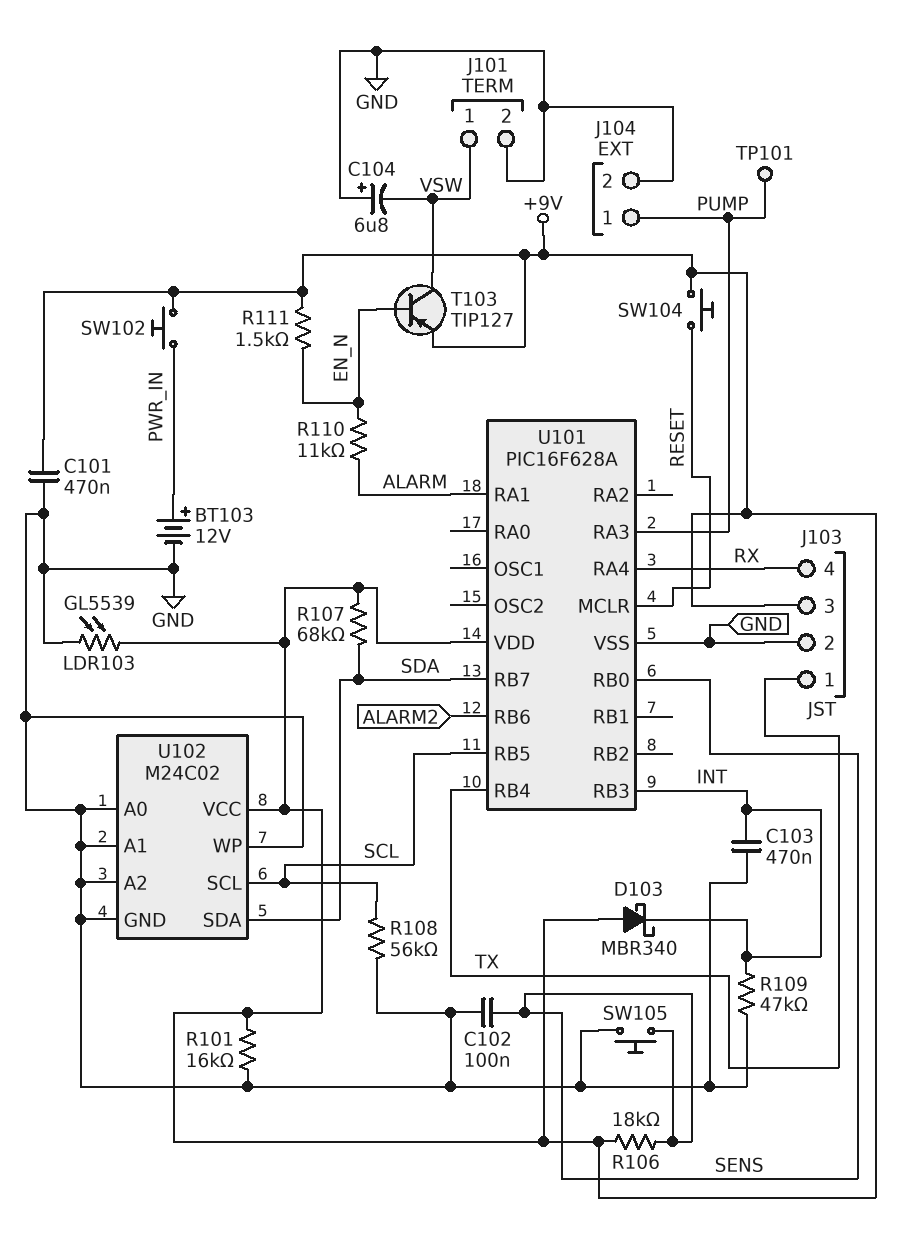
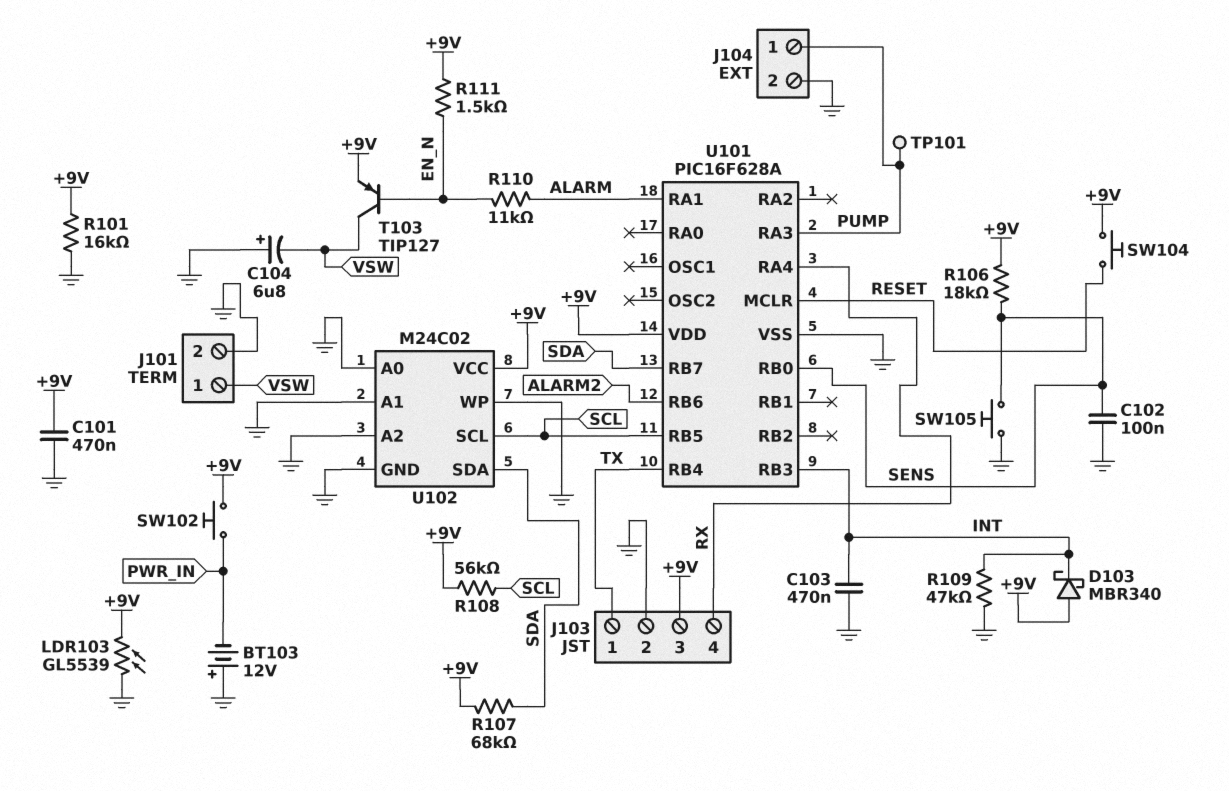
BT103: 12V (plus PWR_IN, minus GND) -> 12V (plus GND, minus PWR_IN)
R108: 56k (GND, SCL) -> 56k (+9V, SCL)

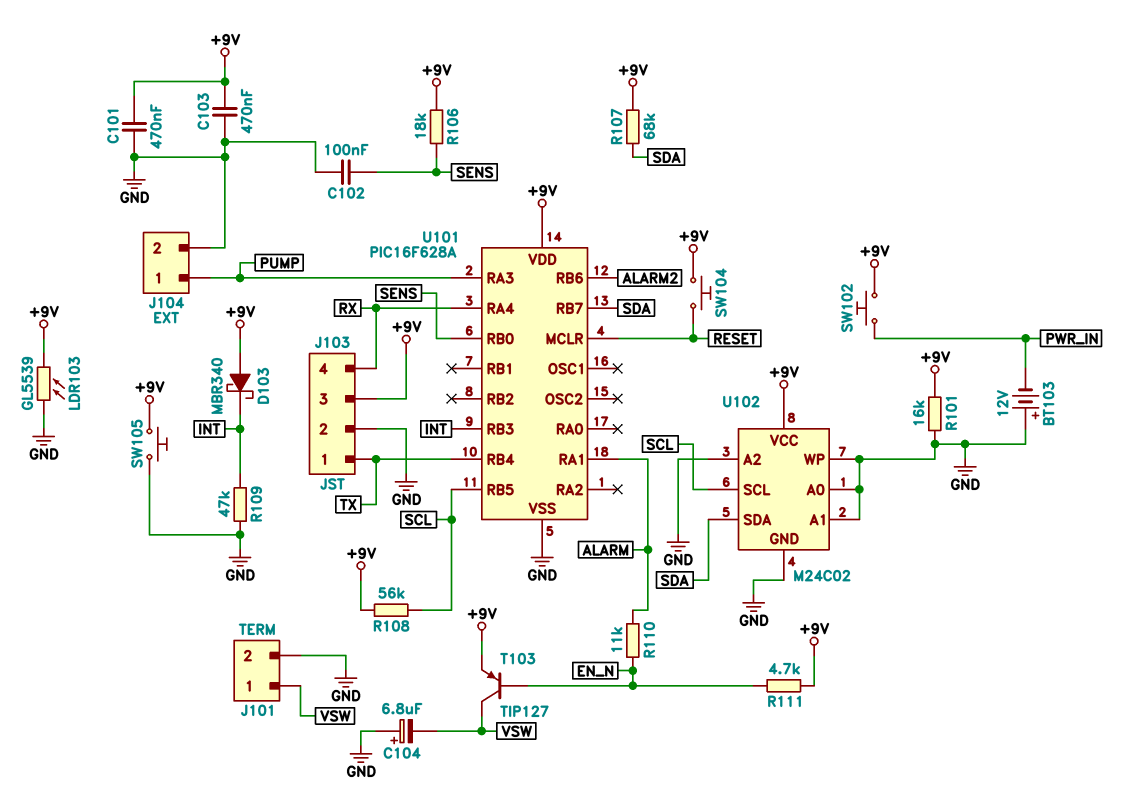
C103: 470nF (GND, INT) -> 470nF (+9V, GND)
R111: 1.5k (+9V, EN_N) -> 4.7k (+9V, EN_N)
SW105: button (GND, SENS) -> button (+9V, GND)
TP101: test point (PUMP) -> none

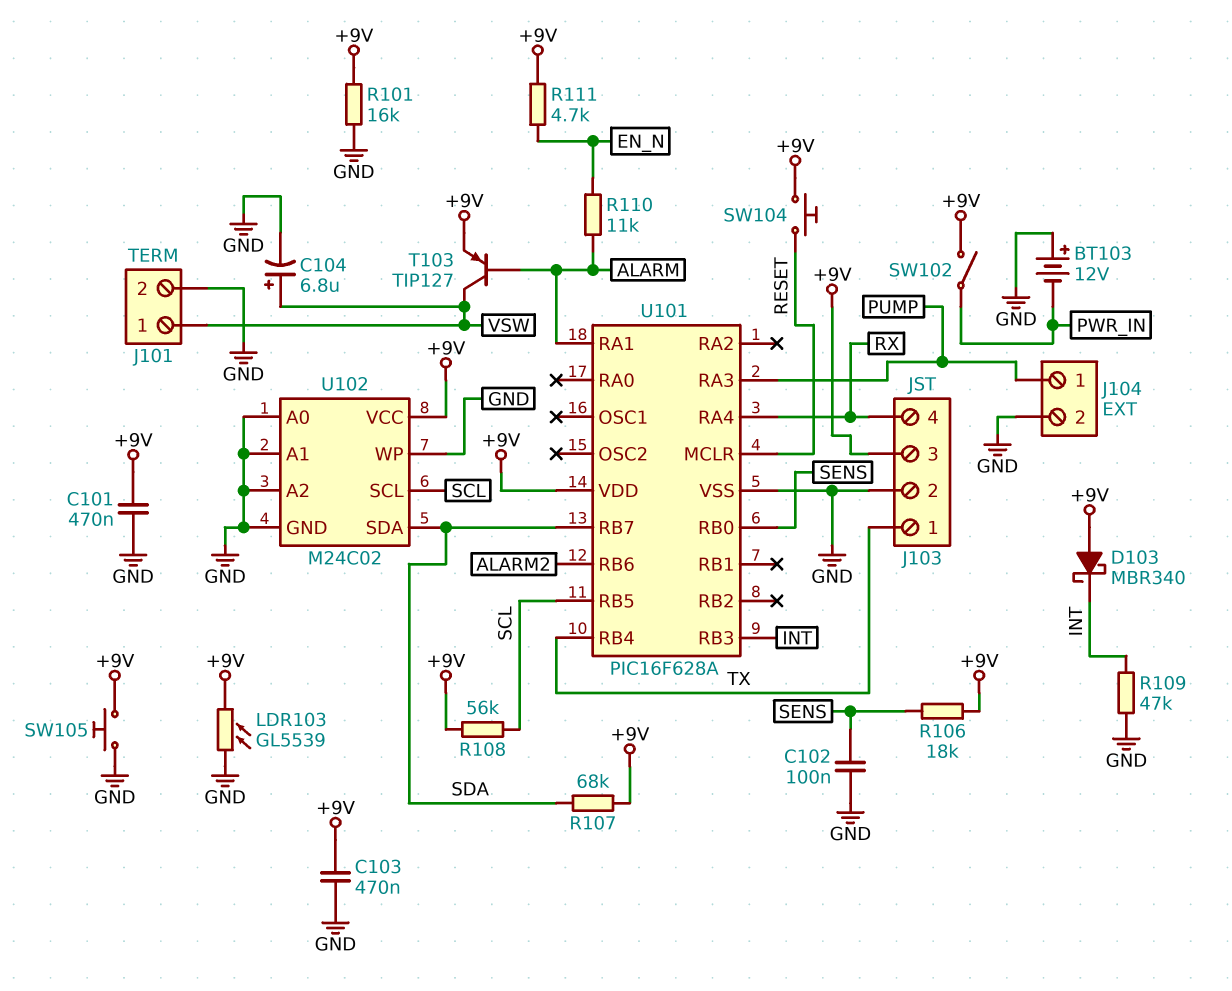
C104: 6.8uF (plus GND, minus VSW) -> 6.8uF (plus VSW, minus GND)
SW102: button (+9V, PWR_IN) -> switch (+9V, PWR_IN)
T103: PNP TIP127 (B EN_N, C VSW, E +9V) -> PNP TIP127 (B ALARM, C VSW, E +9V)

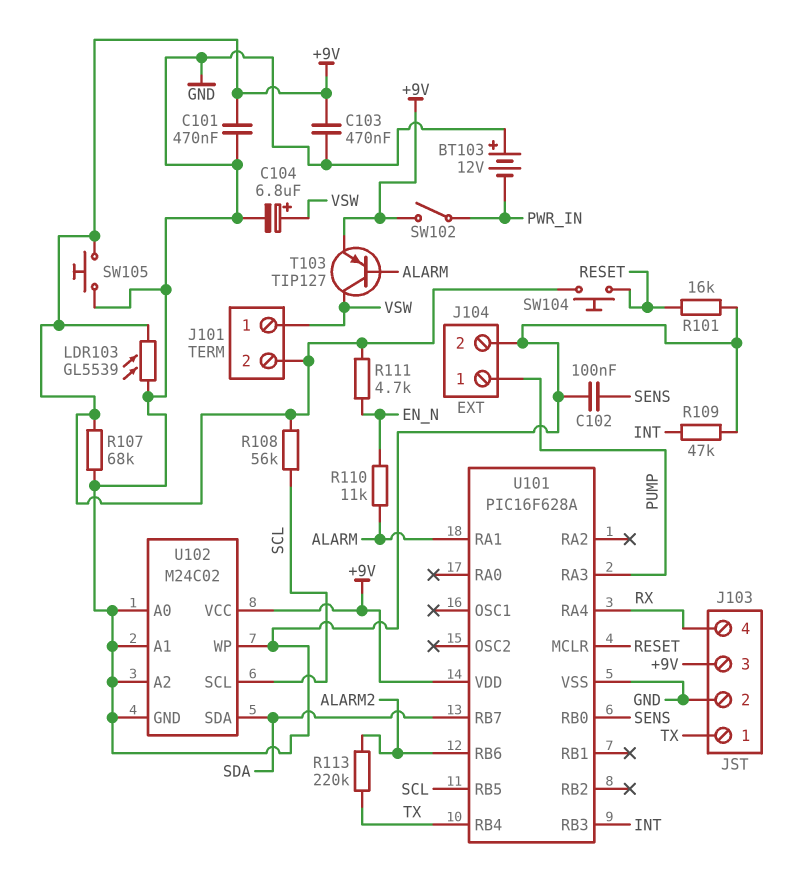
D103: schottky MBR340 (A +9V, K INT) -> none
J101 pin 2: GND -> +9V
R101: 16k (+9V, GND) -> 16k (GND, RESET)
R106: 18k (+9V, SENS) -> none
R107: 68k (+9V, SDA) -> 68k (+9V, GND)
R113: none -> 220k (ALARM2, TX)

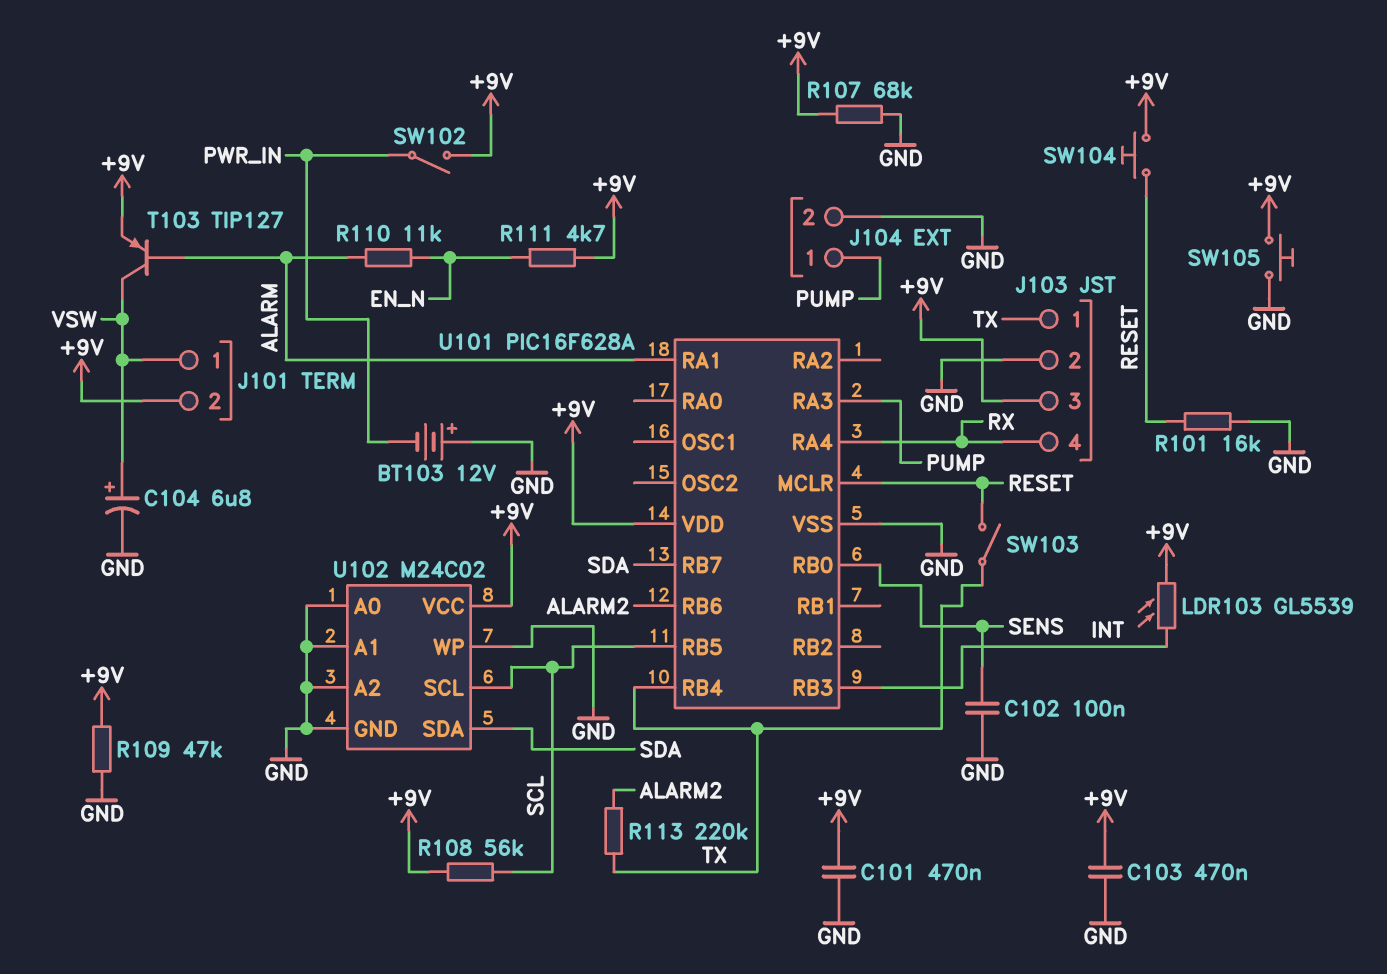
LDR103: GL5539 (+9V, GND) -> GL5539 (+9V, INT)
R109: 47k (GND, INT) -> 47k (+9V, GND)
SW103: none -> switch (RESET, TX)

